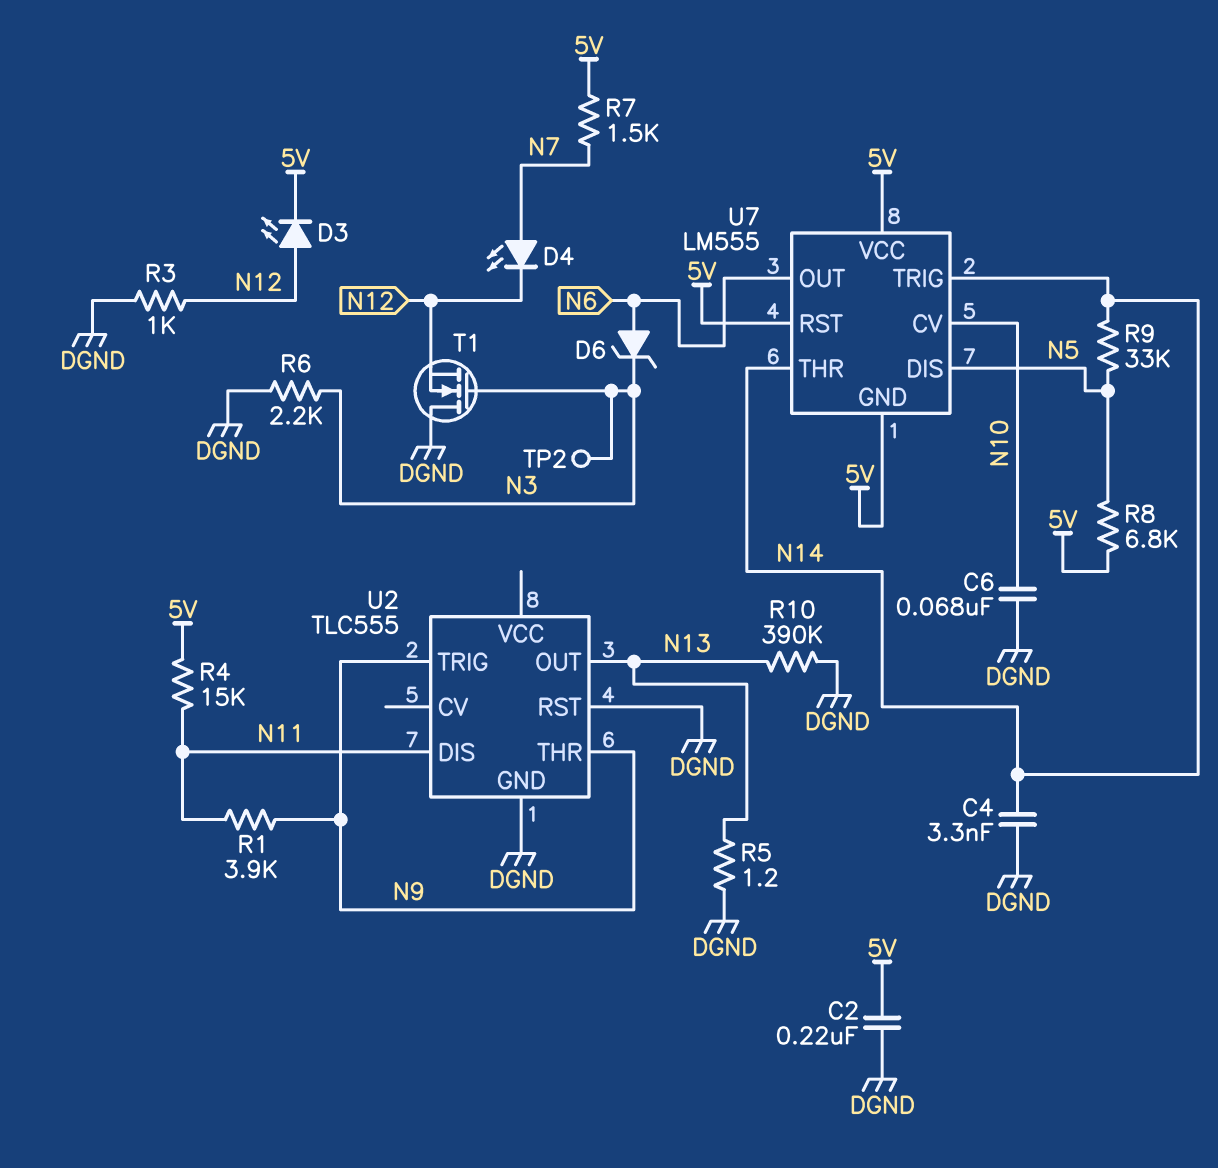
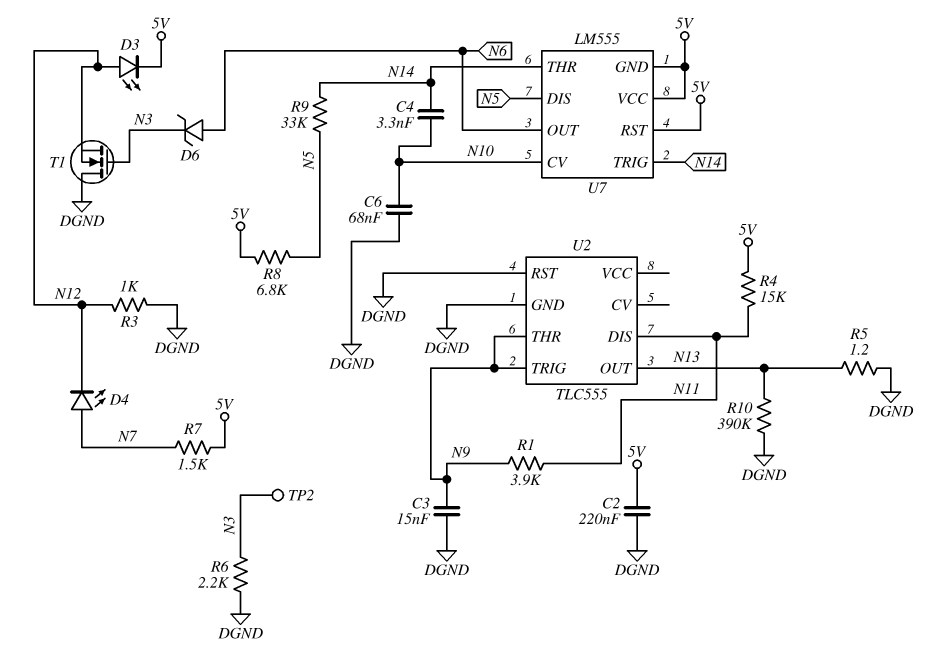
C3: none -> 15nF (DGND, N9)
C4: 3.3nF (DGND, N14) -> 3.3nF (N10, N14)

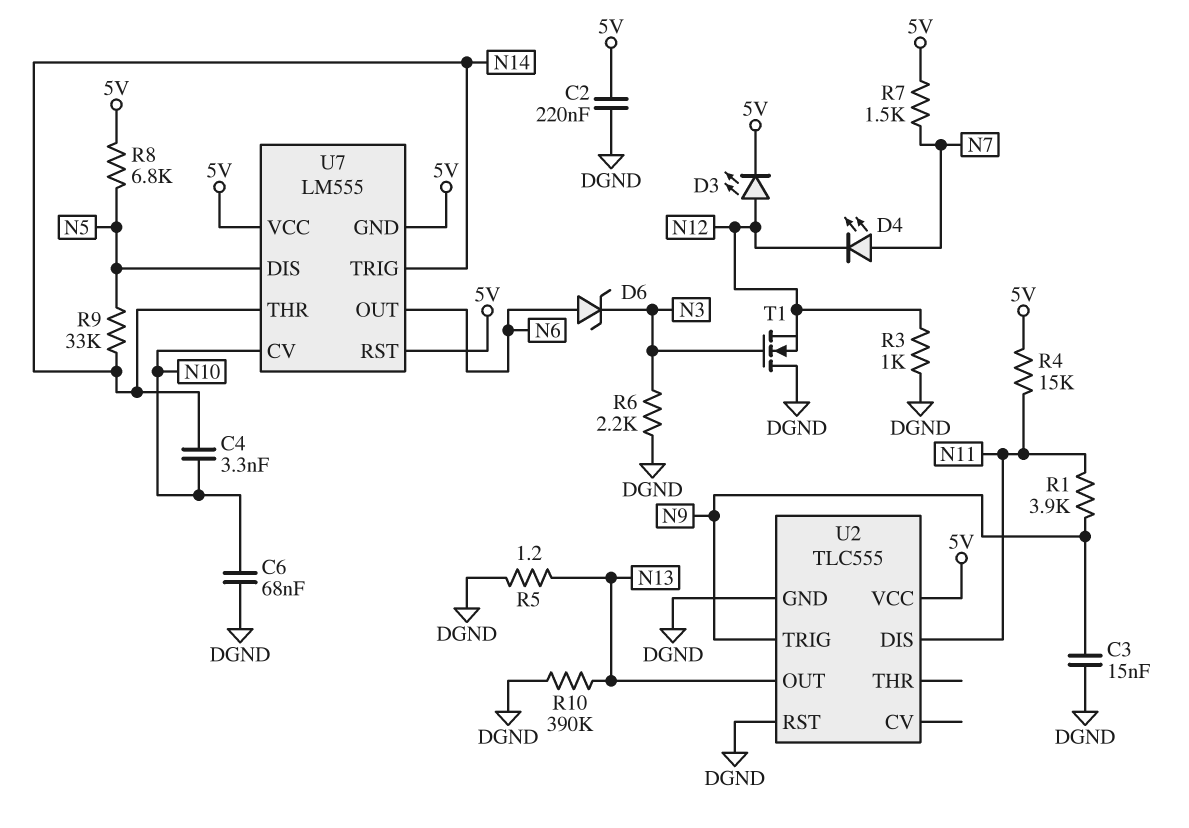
TP2: test point (N3) -> none
U2 pin THR: N9 -> none
U2 pin VCC: none -> 5V

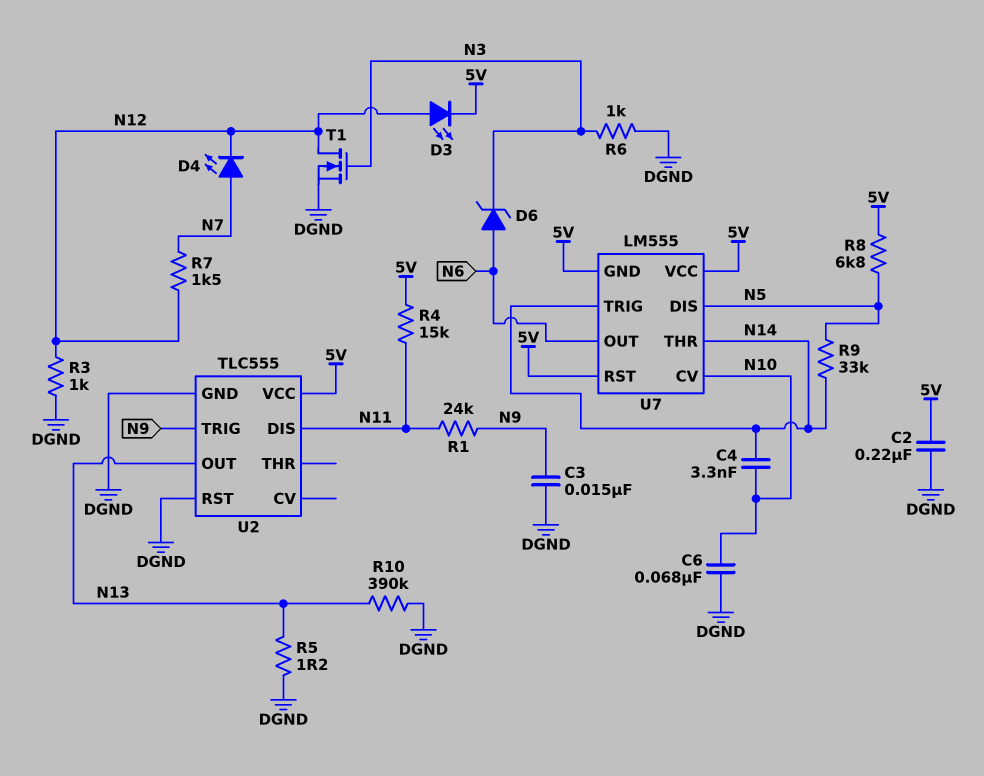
R1: 3.9k (N9, N11) -> 24k (N9, N11)
R6: 2.2k (DGND, N3) -> 1k (DGND, N3)
R7: 1.5k (5V, N7) -> 1.5k (N7, N12)
T1: NMOS (G N3, D DGND, S N12) -> NMOS (G N3, D N12, S DGND)

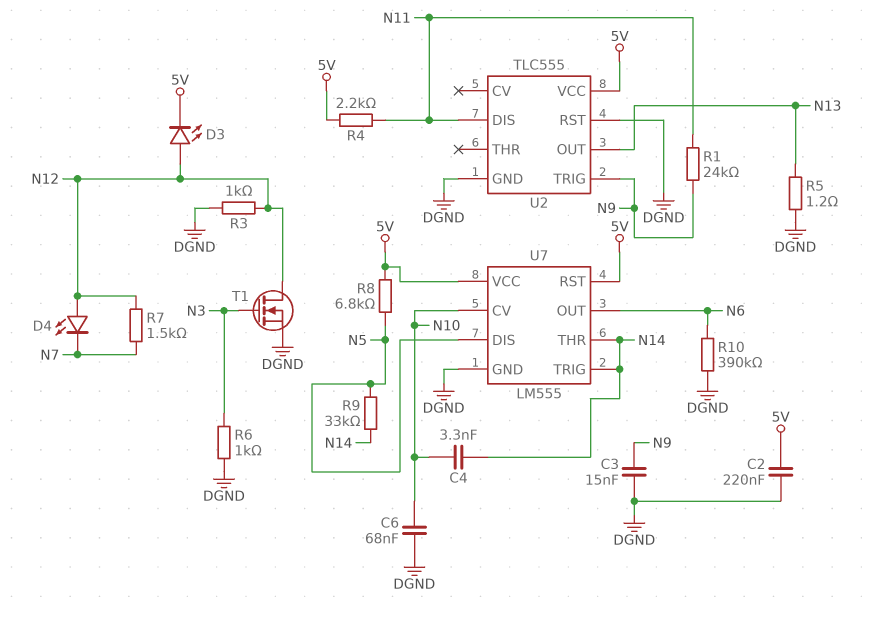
D4: LED (A N7, K N12) -> LED (A N12, K N7)
D6: zener (A N6, K N3) -> none
R4: 15k (5V, N11) -> 2.2k (5V, N11)
R10: 390k (DGND, N13) -> 390k (DGND, N6)
U7 pin GND: 5V -> DGND

